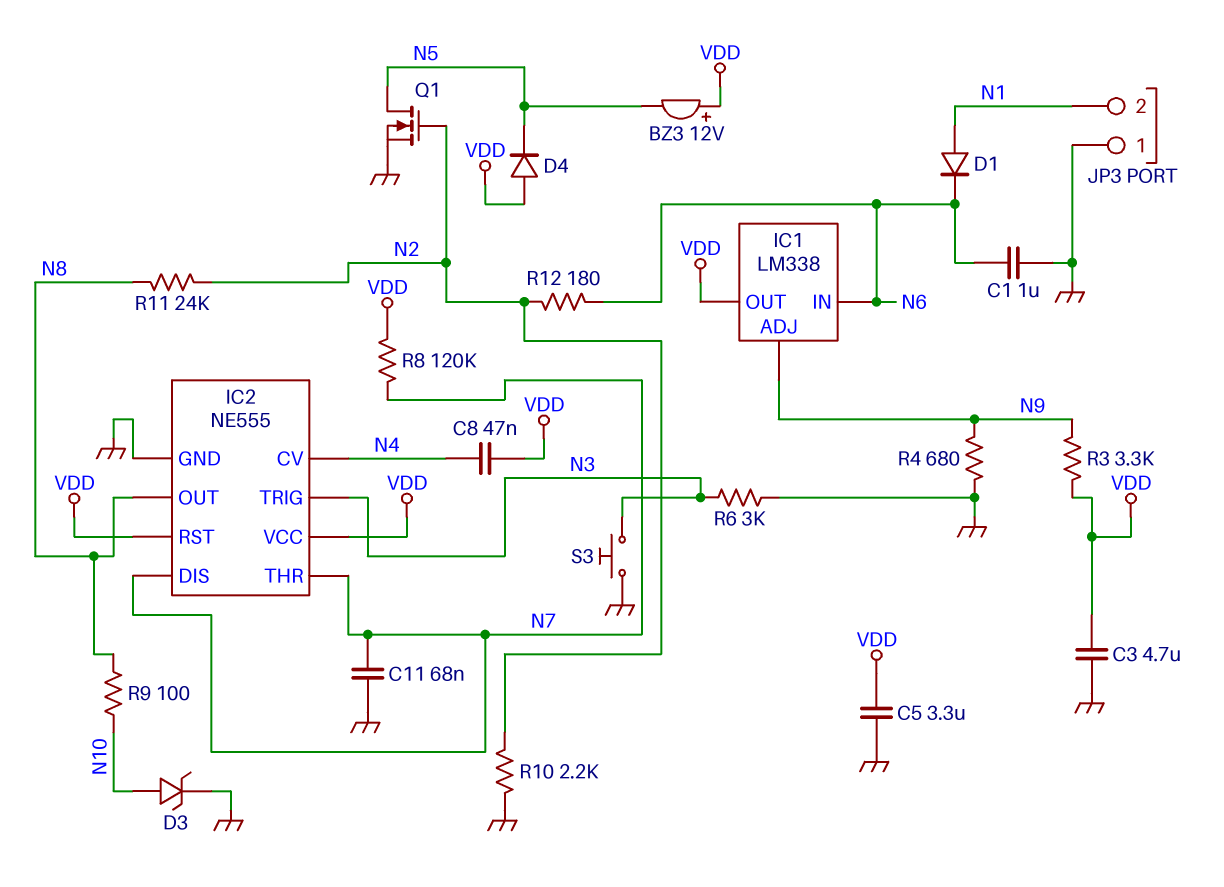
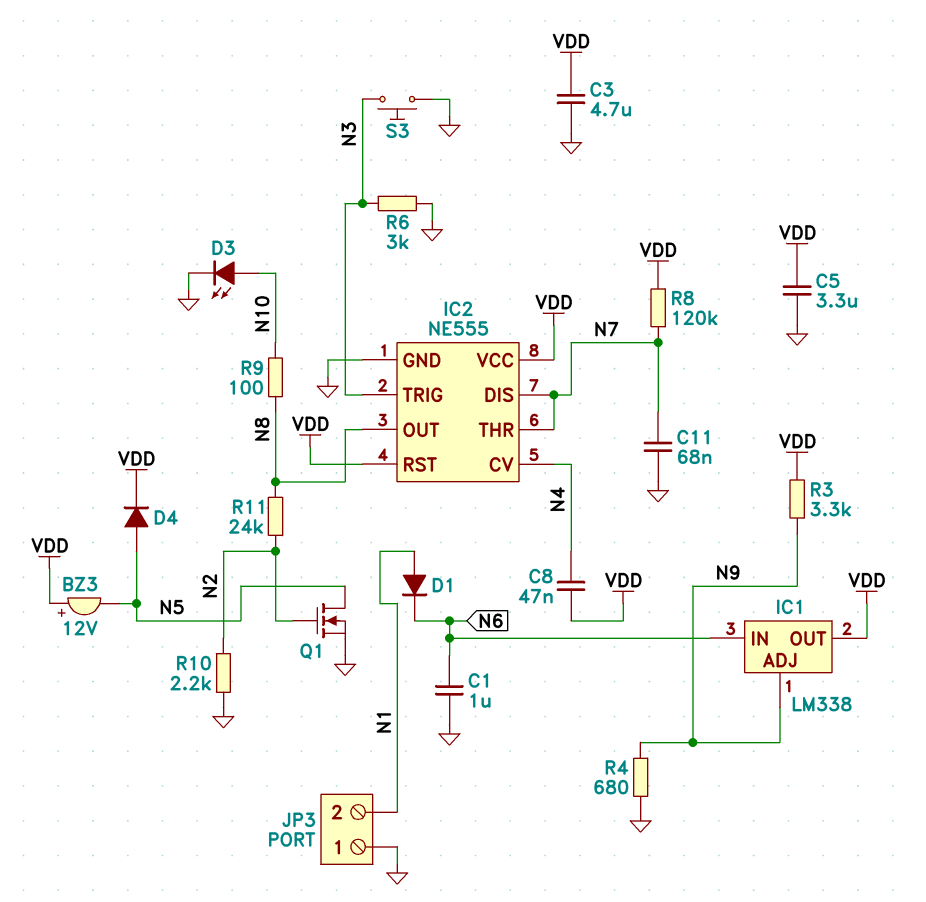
D3: zener (A N10, K GND) -> LED (A N10, K GND)
D4: diode (A VDD, K N5) -> diode (A N5, K VDD)
R12: 180 (N2, N6) -> none

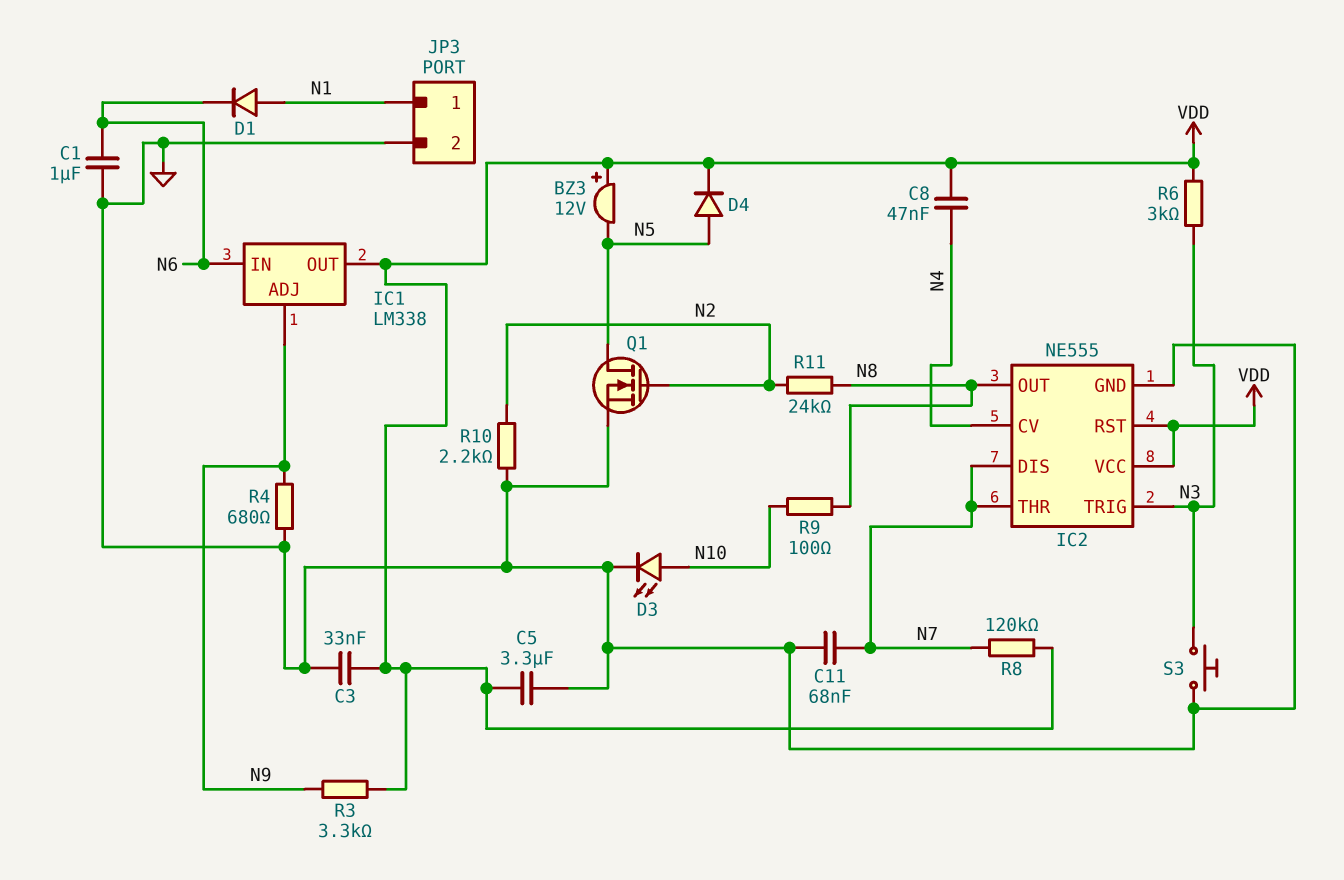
C3: 4.7uF (GND, VDD) -> 33nF (GND, VDD)
JP3 pin 1: GND -> N1
JP3 pin 2: N1 -> GND
R6: 3k (GND, N3) -> 3k (N3, VDD)

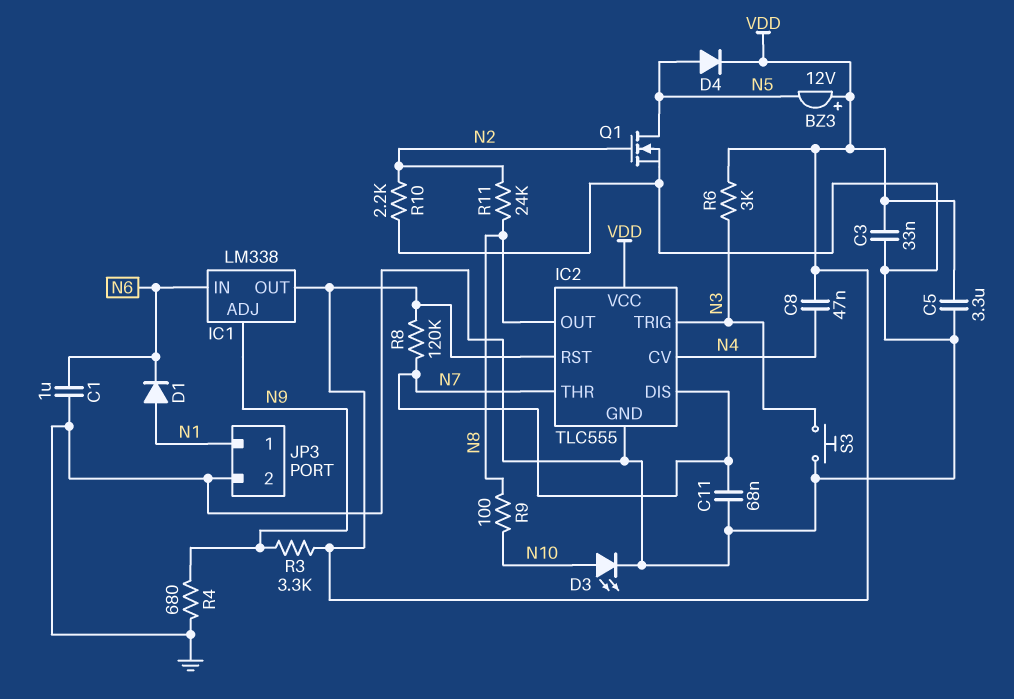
IC2: NE555 -> TLC555

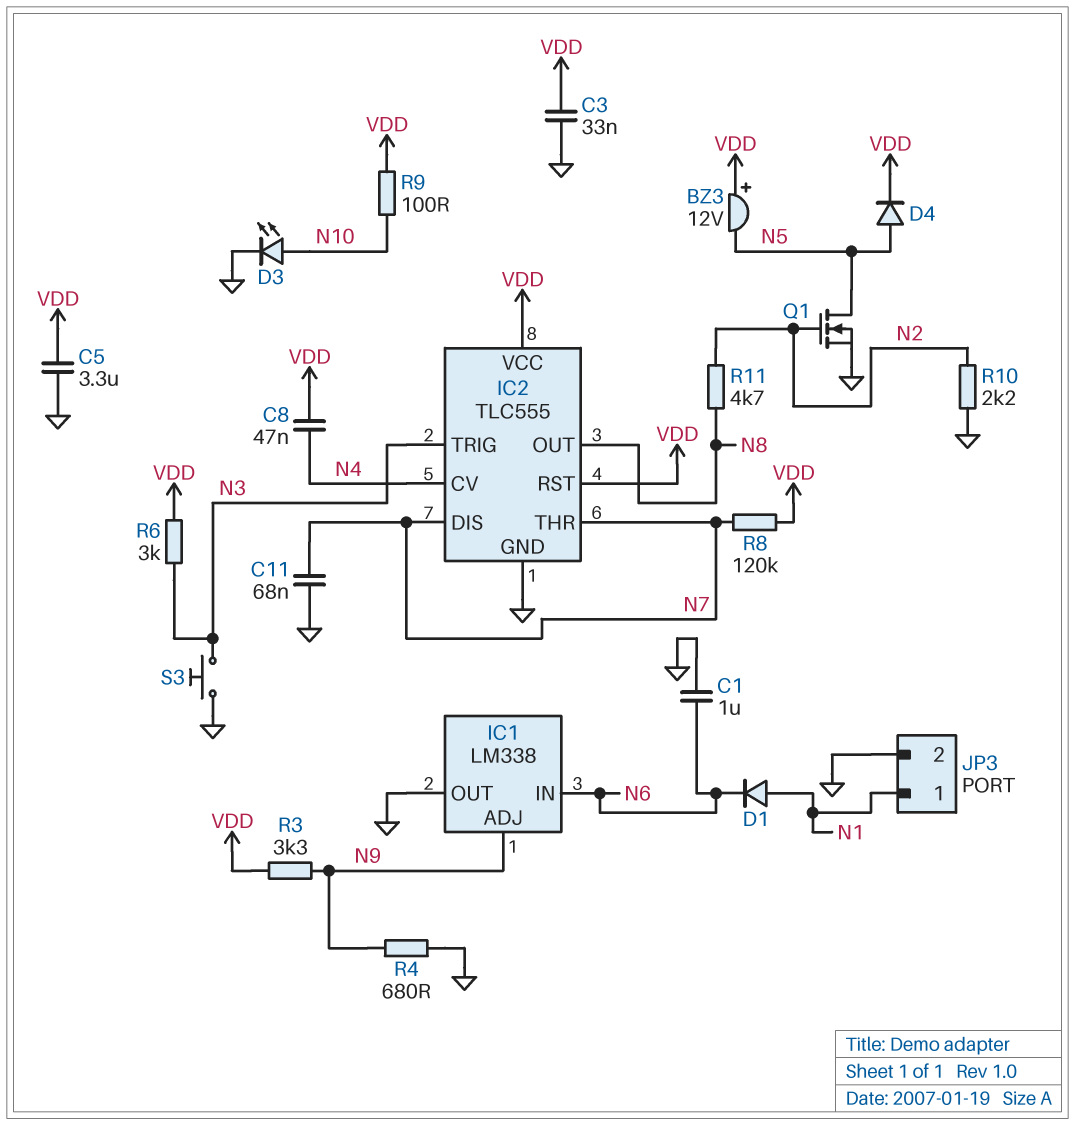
IC1 pin OUT: VDD -> GND
R9: 100 (N8, N10) -> 100 (N10, VDD)
R11: 24k (N2, N8) -> 4.7k (N2, N8)

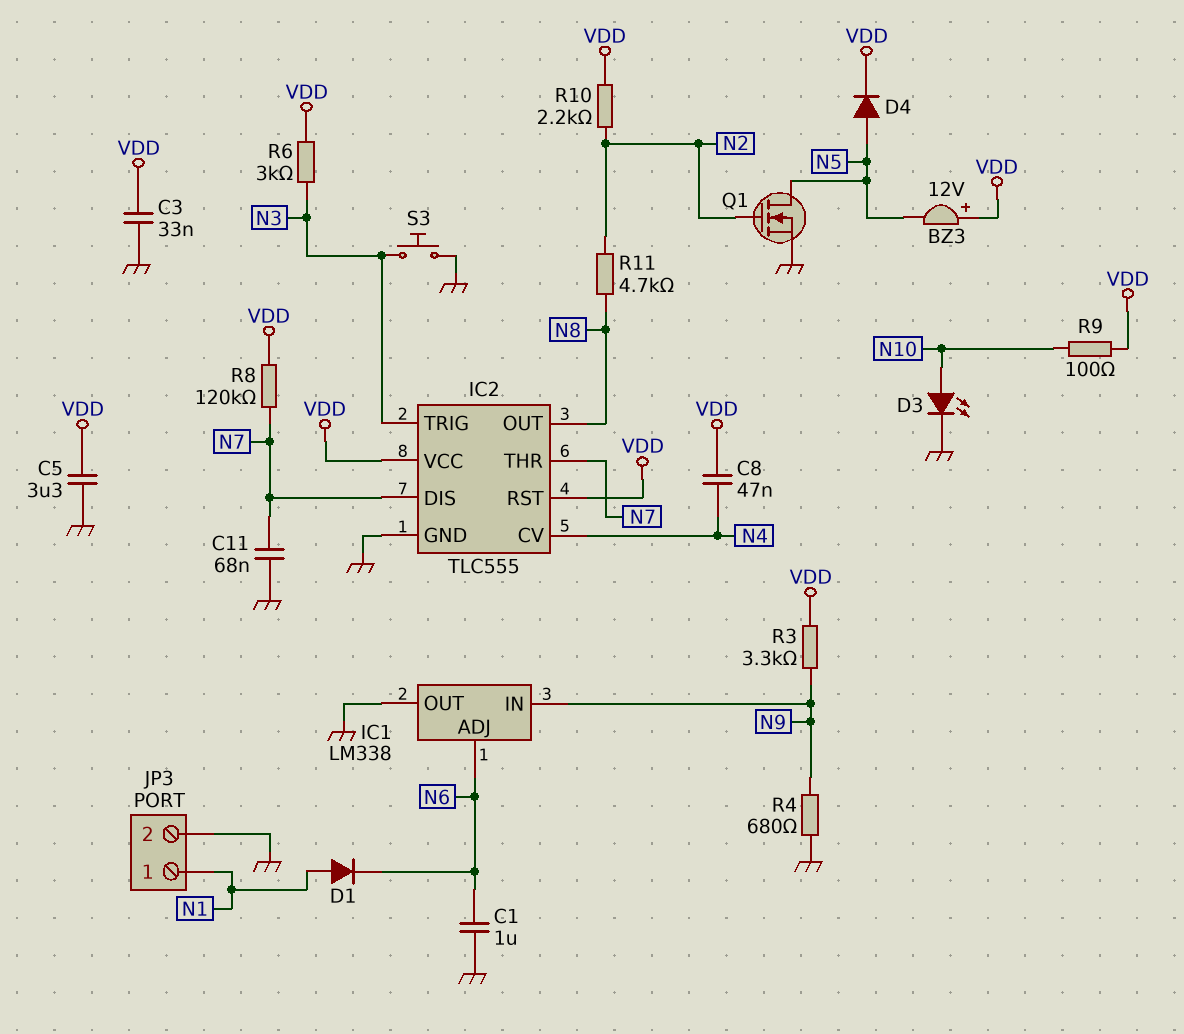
IC1 pin ADJ: N9 -> N6
IC1 pin IN: N6 -> N9
R10: 2.2k (GND, N2) -> 2.2k (N2, VDD)

